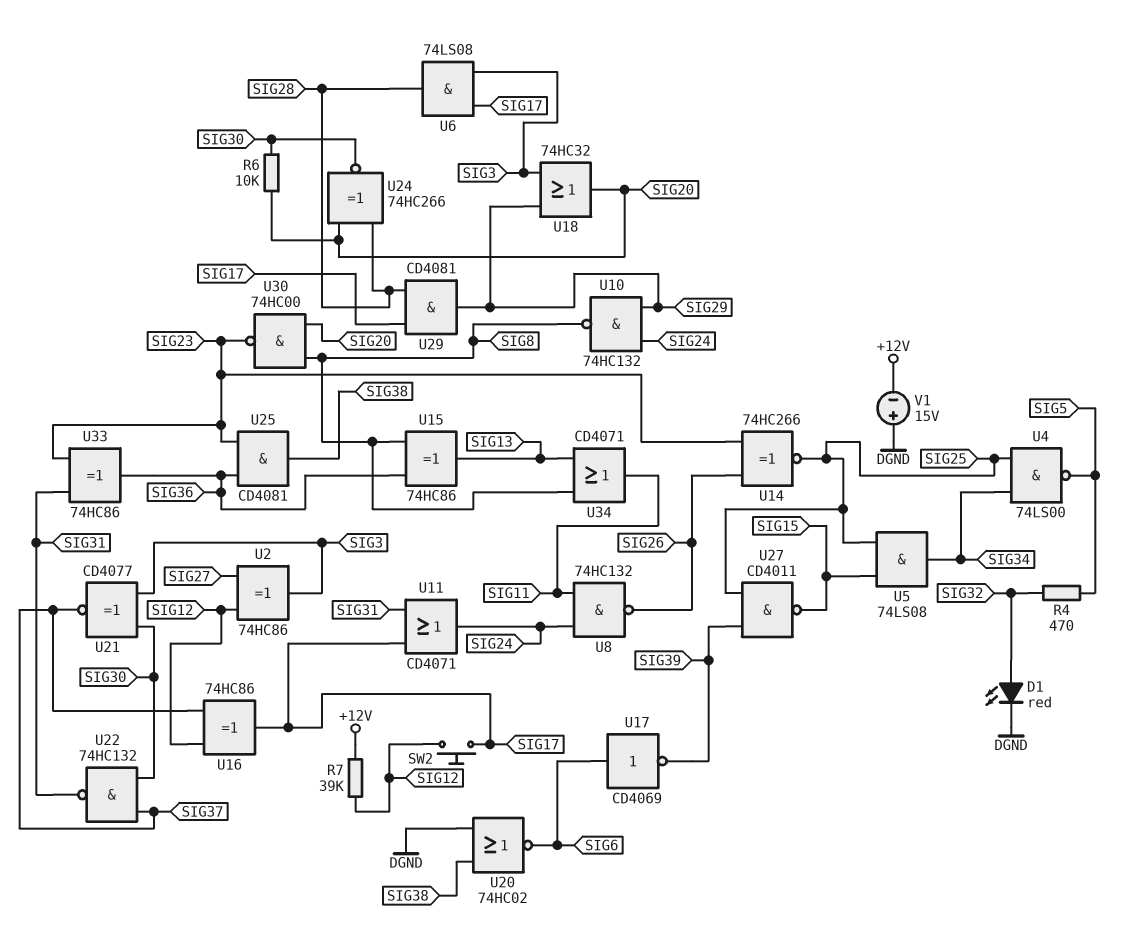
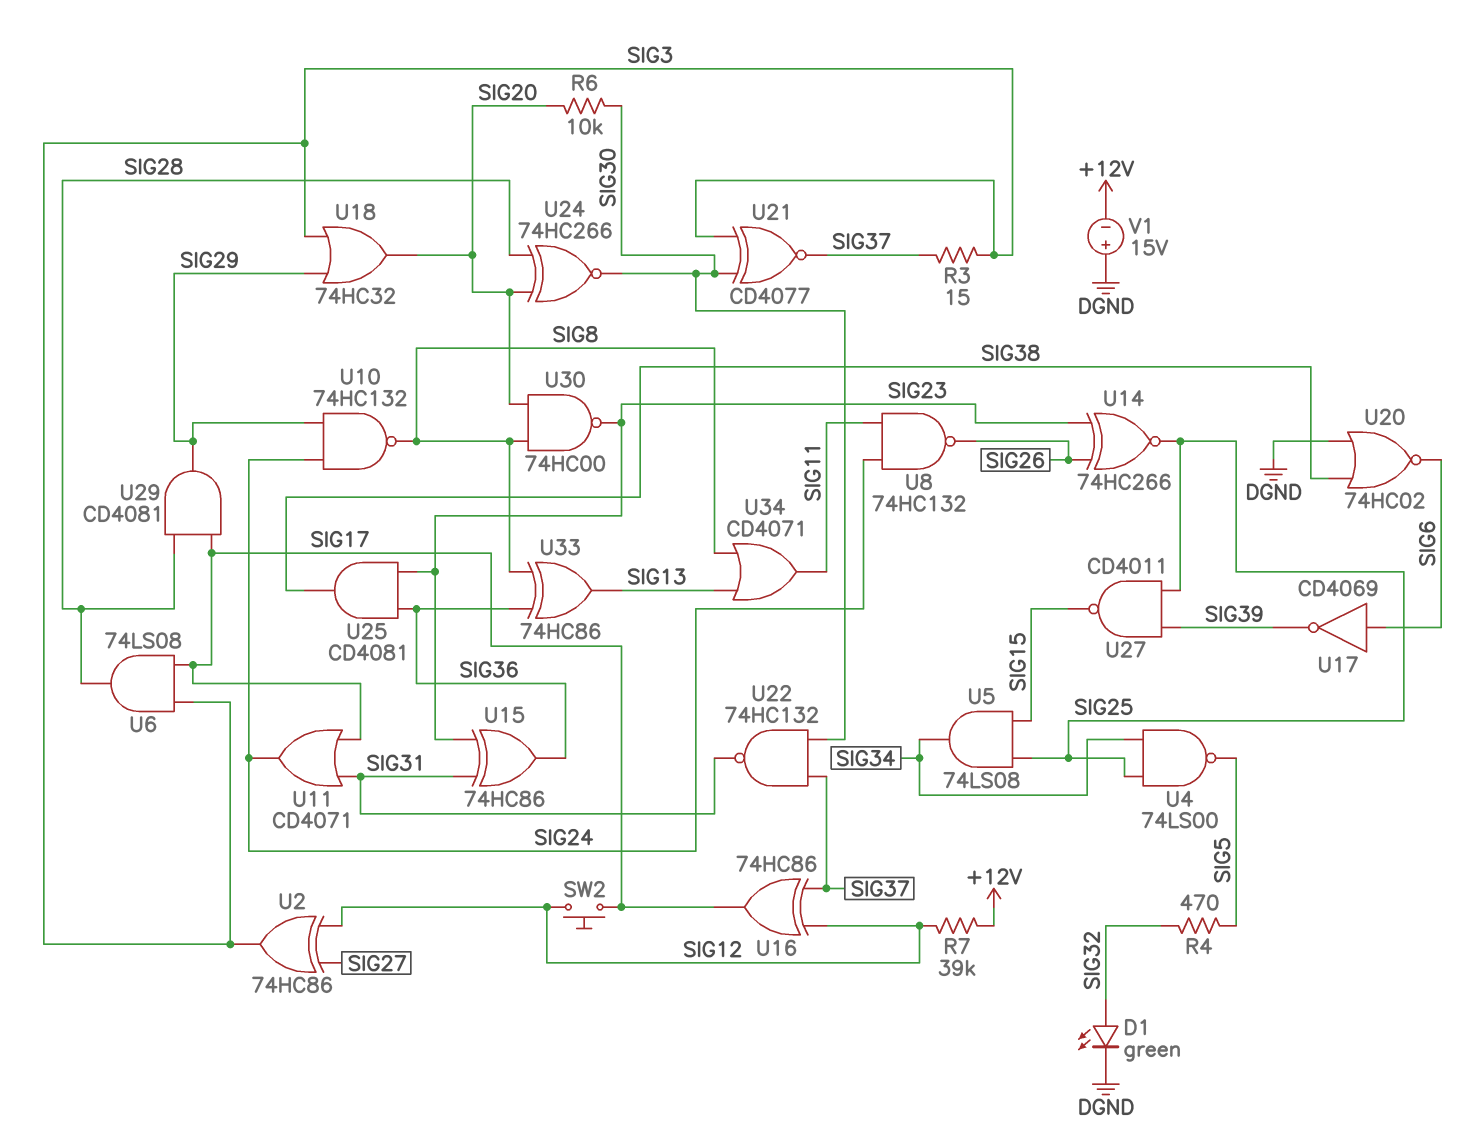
D1: LED red (A SIG32, K DGND) -> LED green (A SIG32, K DGND)
R3: none -> 15 (SIG3, SIG37)
U15: XOR 74HC86 (in SIG8, in SIG36, out SIG13) -> XOR 74HC86 (in SIG23, in SIG31, out SIG36)
U33: XOR 74HC86 (in SIG23, in SIG31, out SIG36) -> XOR 74HC86 (in SIG8, in SIG36, out SIG13)

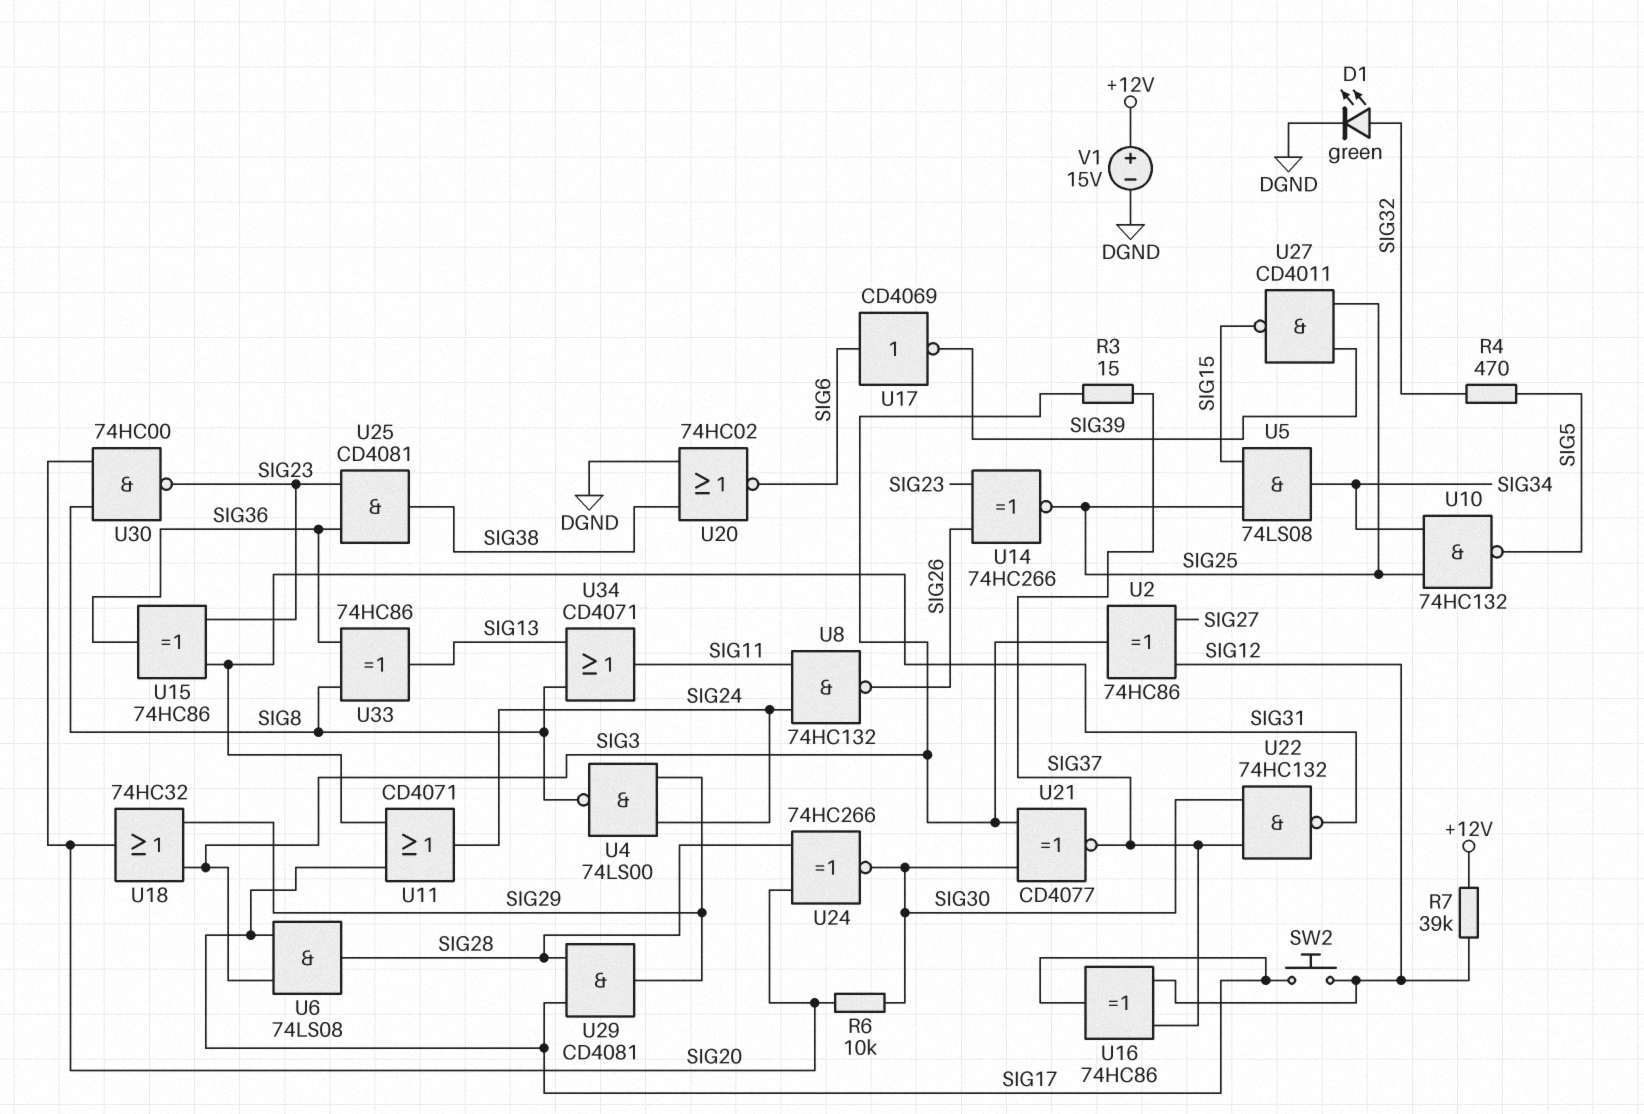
U4: NAND 74LS00 (in SIG25, in SIG34, out SIG5) -> NAND 74LS00 (in SIG24, in SIG29, out SIG8)
U10: NAND 74HC132 (in SIG24, in SIG29, out SIG8) -> NAND 74HC132 (in SIG25, in SIG34, out SIG5)
V1: 15V (plus DGND, minus +12V) -> 15V (plus +12V, minus DGND)

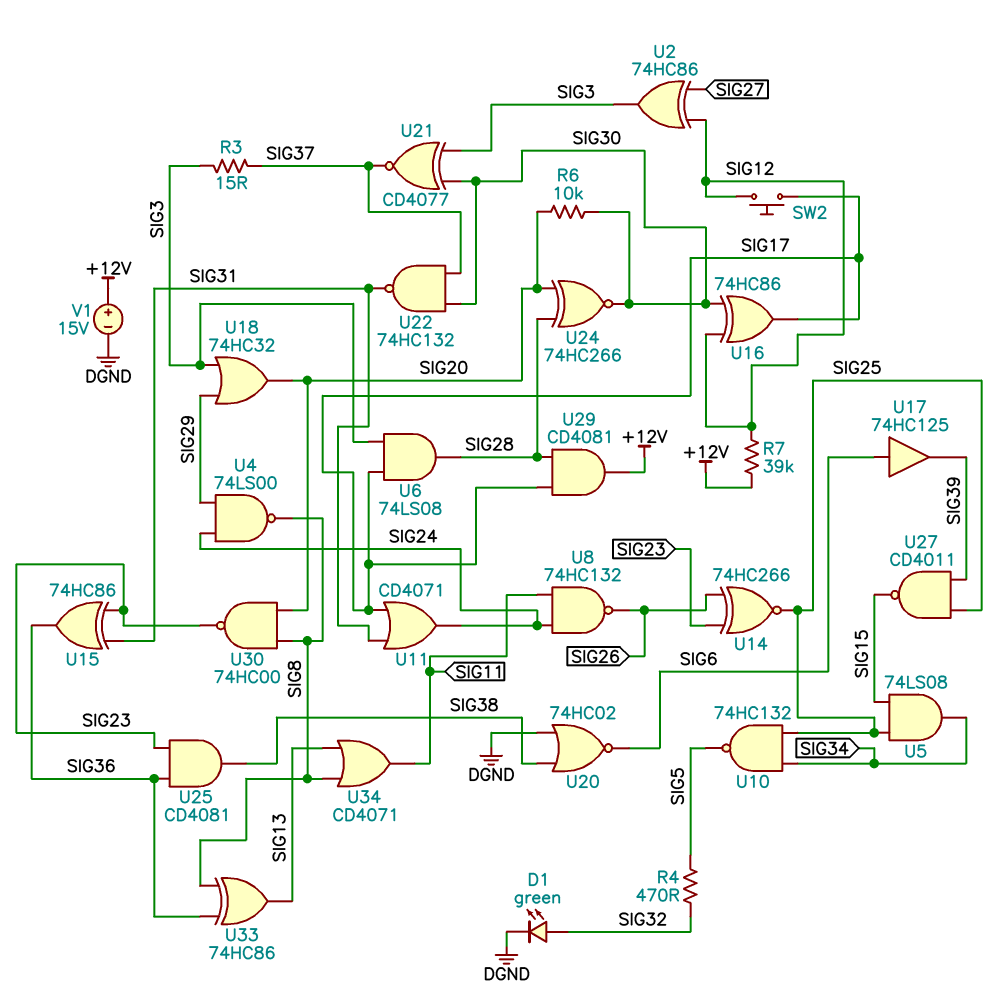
U16: XOR 74HC86 (in SIG12, in SIG37, out SIG17) -> XOR 74HC86 (in SIG12, in SIG30, out SIG17)
U17: NOT CD4069 (in SIG6, out SIG39) -> buffer 74HC125 (in SIG6, out SIG39)
U29: AND CD4081 (in SIG17, in SIG28, out SIG29) -> AND CD4081 (in SIG17, in SIG28, out +12V)

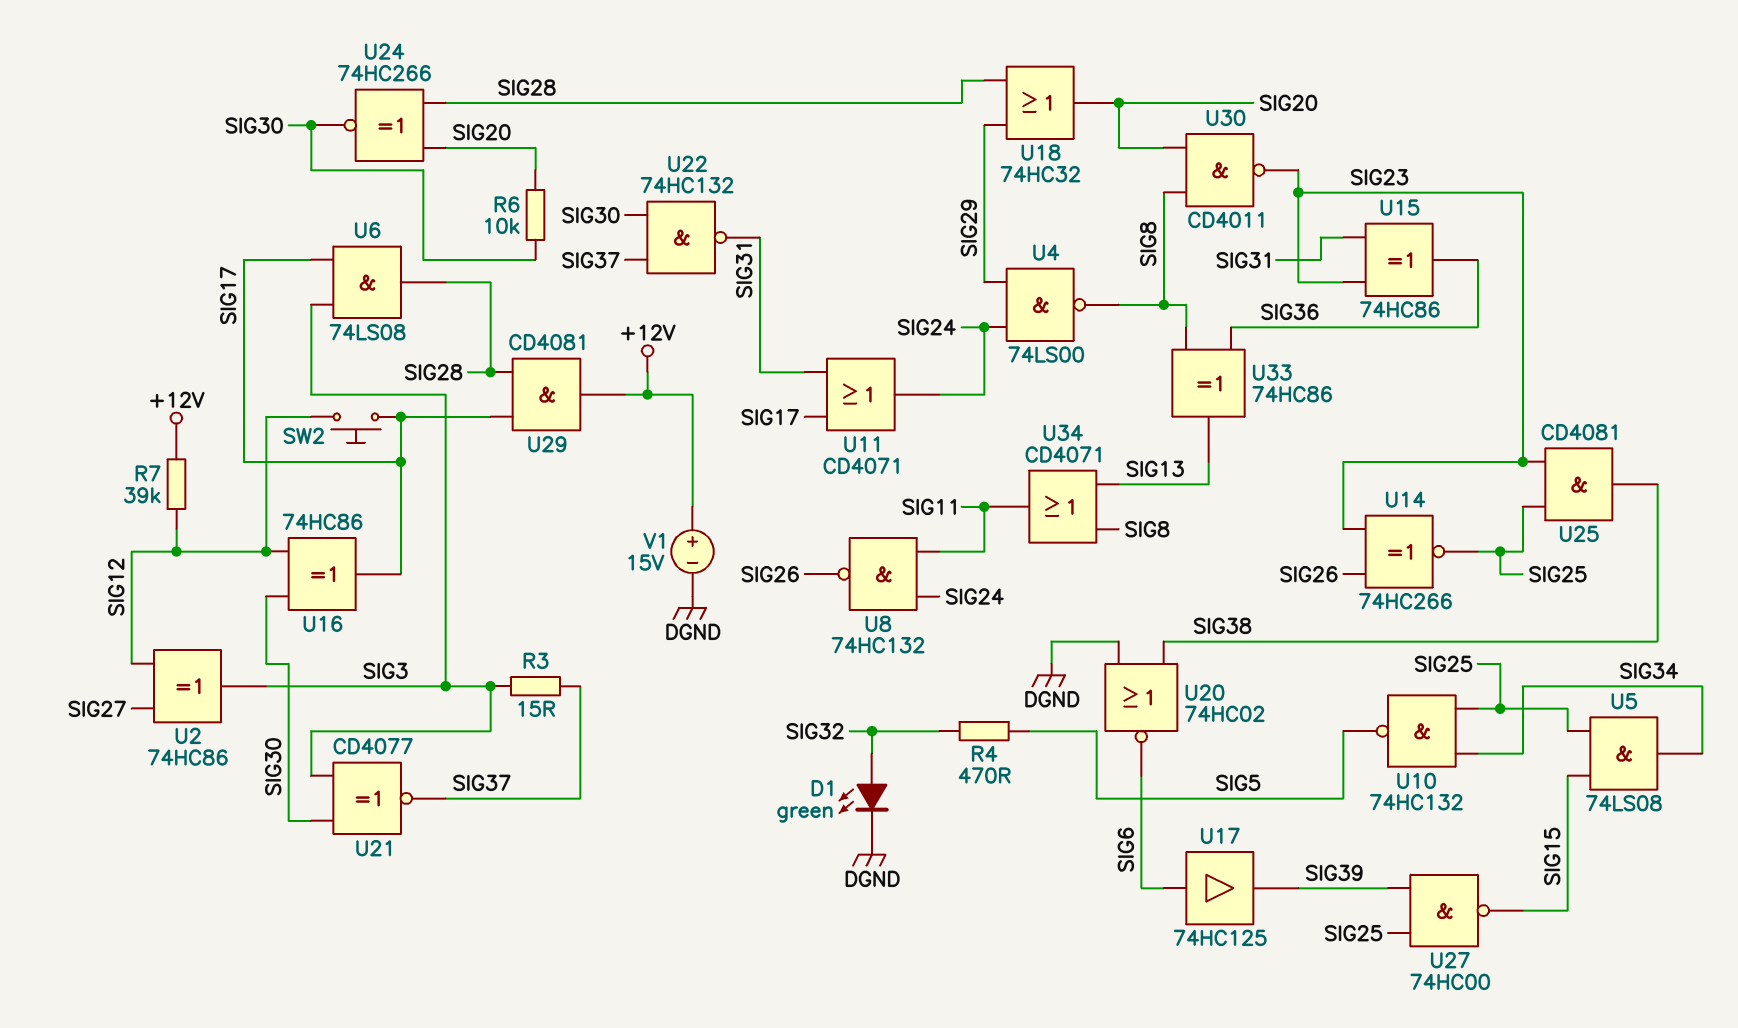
U18: OR 74HC32 (in SIG3, in SIG29, out SIG20) -> OR 74HC32 (in SIG28, in SIG29, out SIG20)
U25: AND CD4081 (in SIG23, in SIG36, out SIG38) -> AND CD4081 (in SIG23, in SIG25, out SIG38)
U27: NAND CD4011 (in SIG25, in SIG39, out SIG15) -> NAND 74HC00 (in SIG25, in SIG39, out SIG15)
U30: NAND 74HC00 (in SIG8, in SIG20, out SIG23) -> NAND CD4011 (in SIG8, in SIG20, out SIG23)

